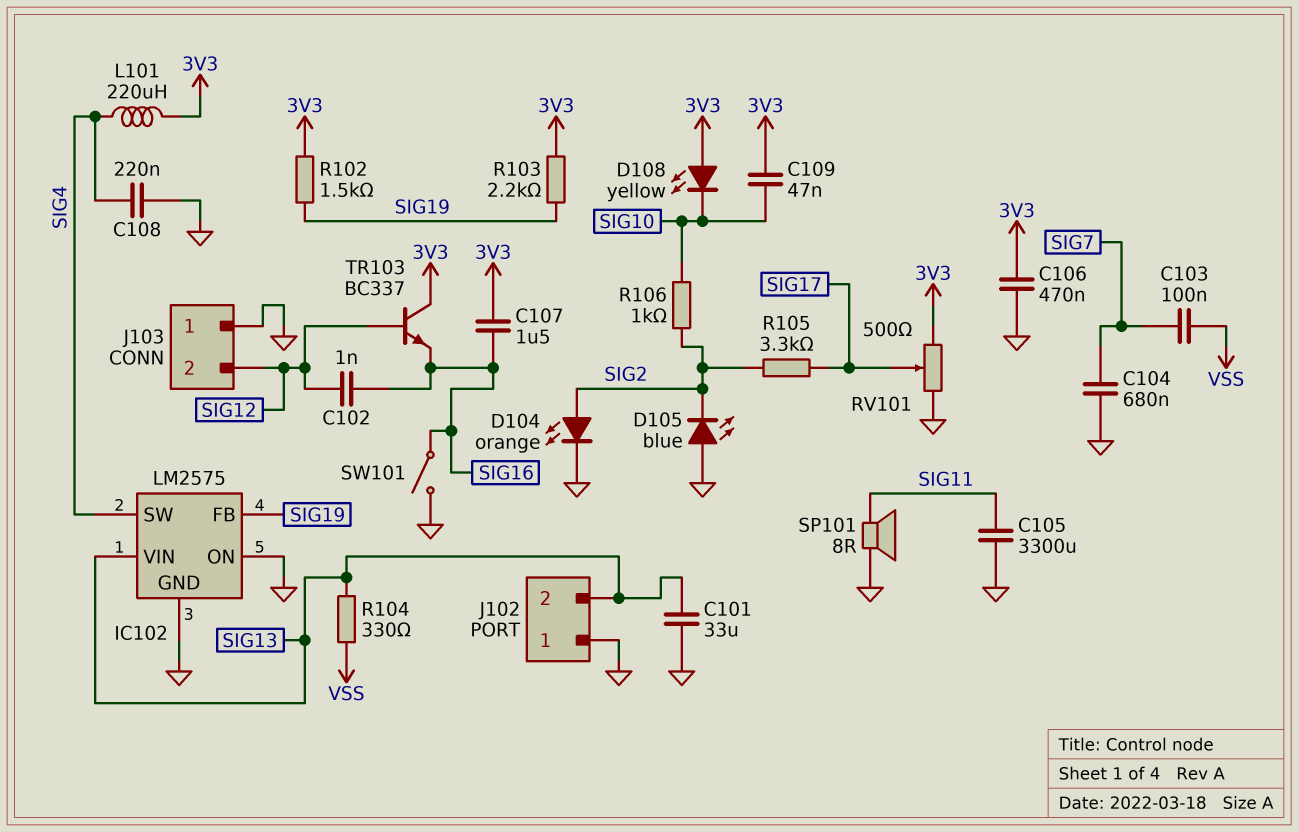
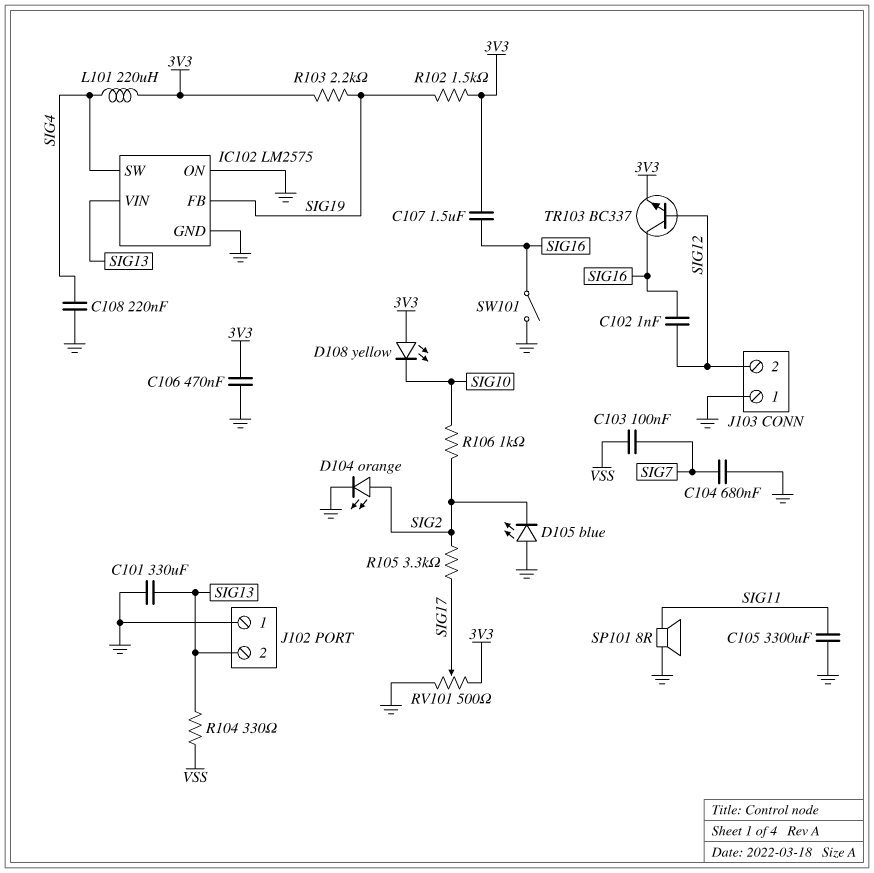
C101: 33uF (GND, SIG13) -> 330uF (GND, SIG13)
C109: 47nF (3V3, SIG10) -> none
TR103: NPN BC337 (B SIG12, C 3V3, E SIG16) -> NPN BC337 (B SIG12, C SIG16, E 3V3)

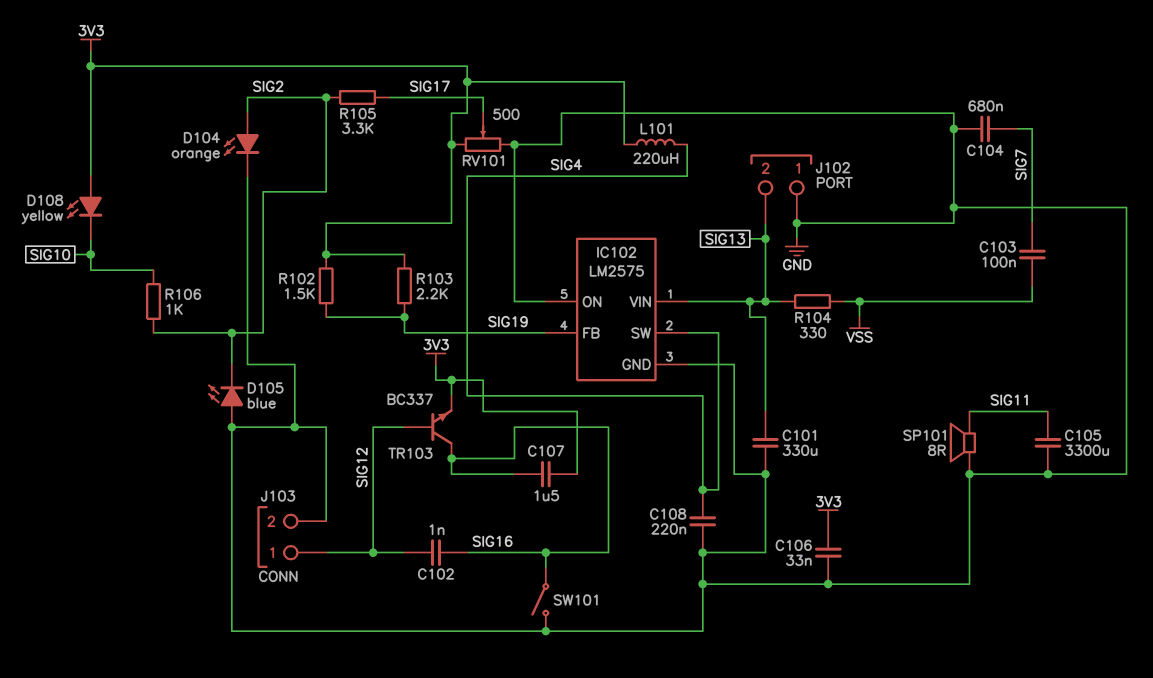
C106: 470nF (3V3, GND) -> 33nF (3V3, GND)
J103 pin 1: GND -> SIG12
J103 pin 2: SIG12 -> GND

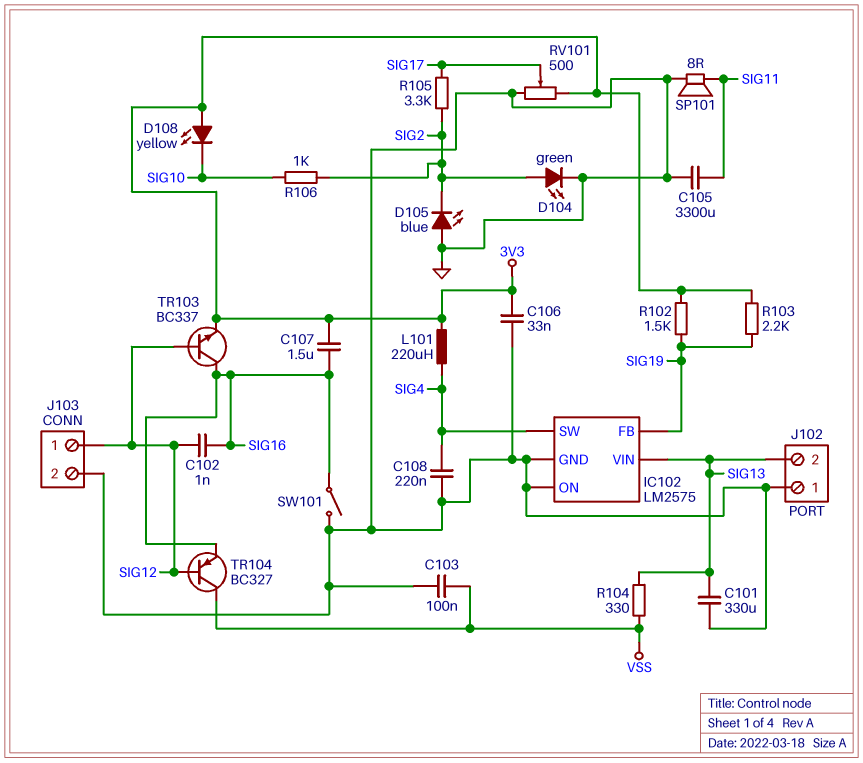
C103: 100nF (SIG7, VSS) -> 100nF (GND, VSS)
C104: 680nF (GND, SIG7) -> none
D104: LED orange (A SIG2, K GND) -> LED green (A SIG2, K GND)
TR104: none -> PNP BC327 (B SIG12, C VSS, E SIG16)

